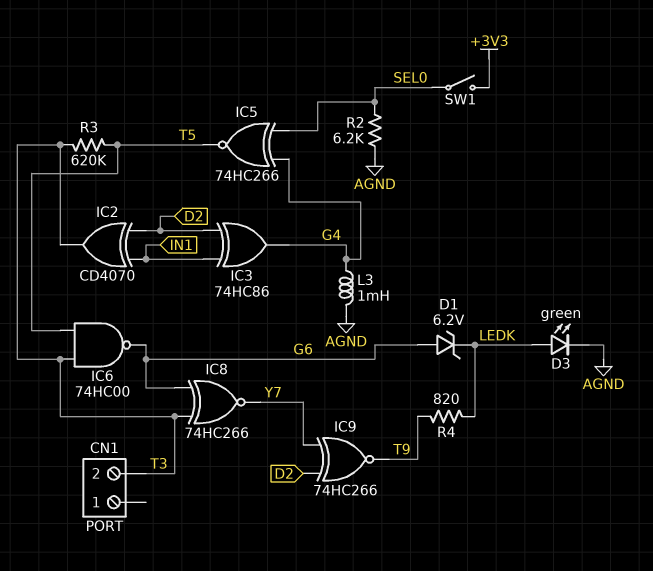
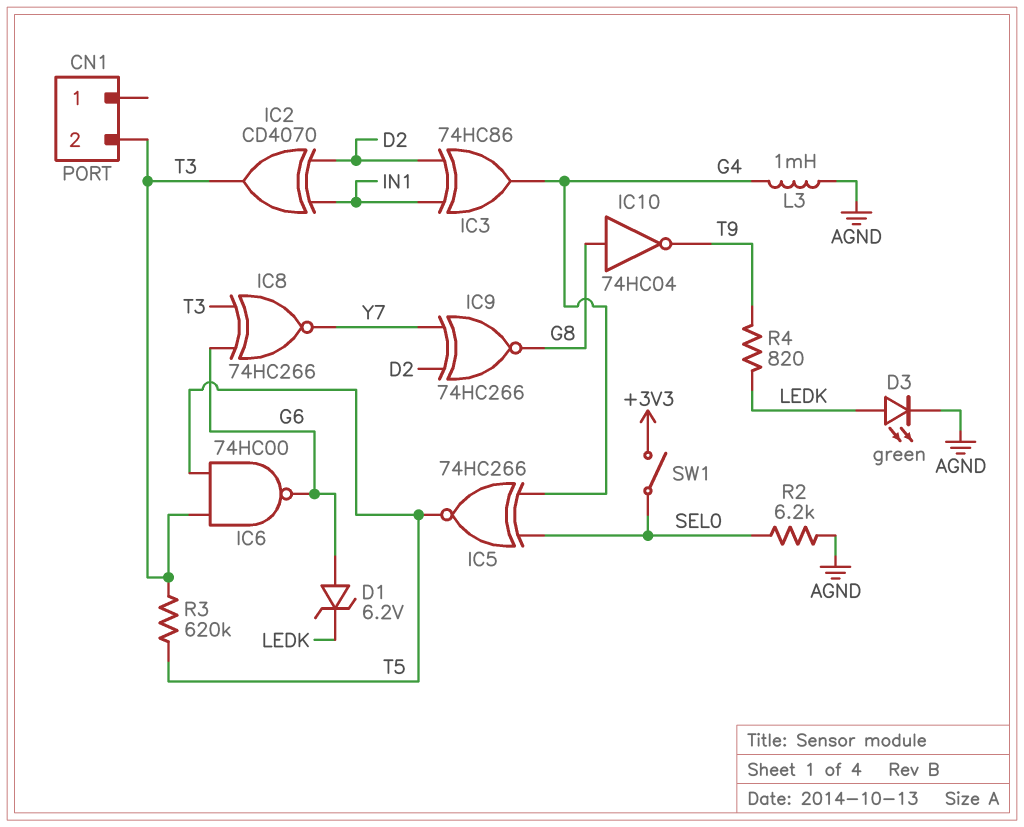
IC9: XNOR 74HC266 (in D2, in Y7, out T9) -> XNOR 74HC266 (in D2, in Y7, out G8)
IC10: none -> NOT 74HC04 (in G8, out T9)

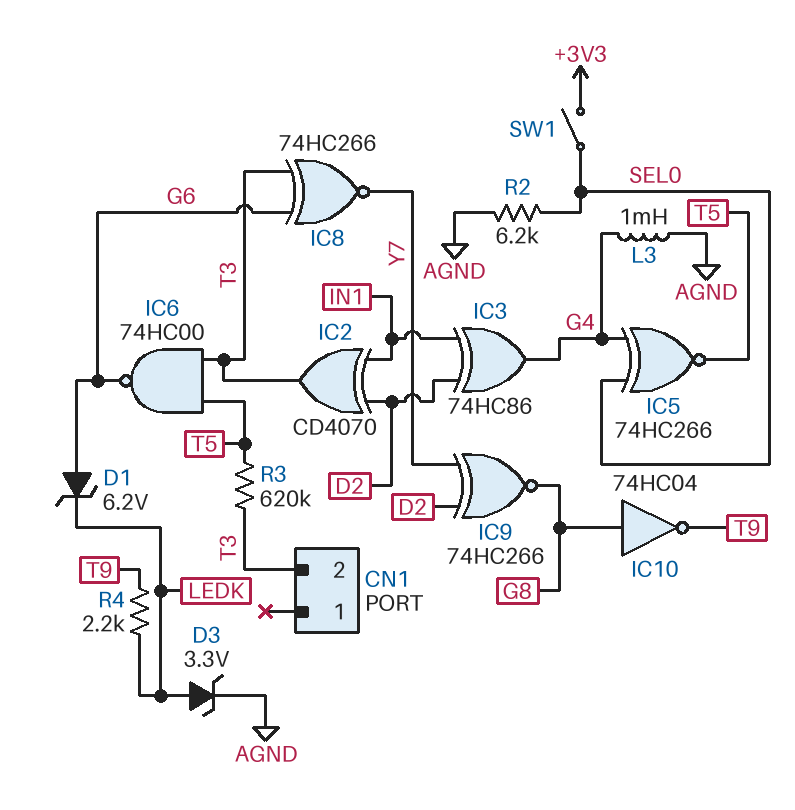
D3: LED green (A LEDK, K AGND) -> zener 3.3V (A LEDK, K AGND)
R4: 820 (LEDK, T9) -> 2.2k (LEDK, T9)

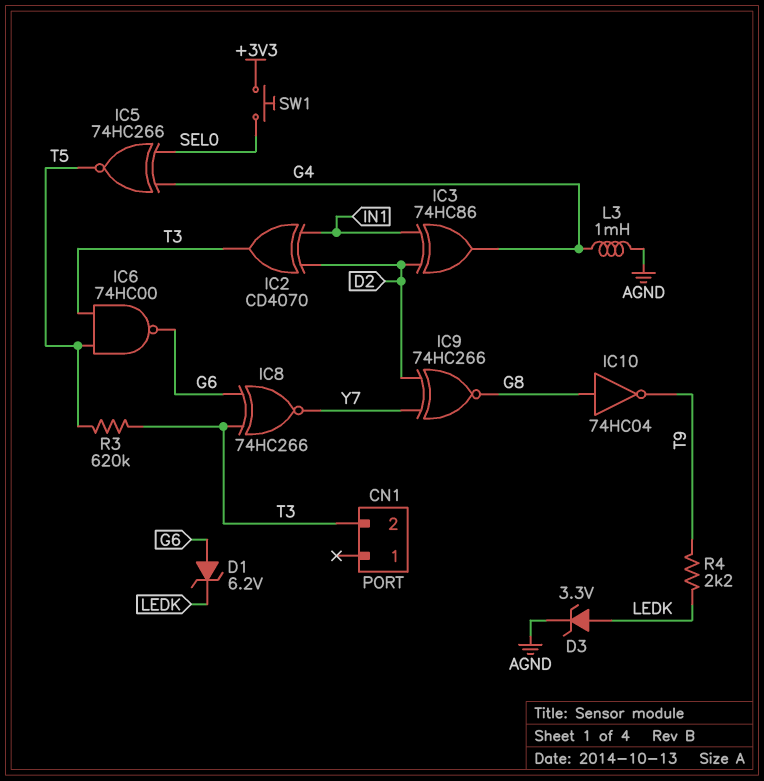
R2: 6.2k (AGND, SEL0) -> none
SW1: switch (+3V3, SEL0) -> button (+3V3, SEL0)

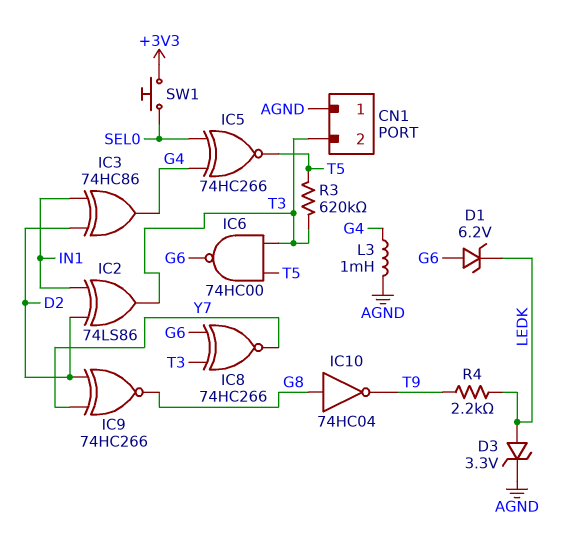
CN1 pin 1: none -> AGND
IC2: XOR CD4070 (in D2, in IN1, out T3) -> XOR 74LS86 (in D2, in IN1, out T3)

